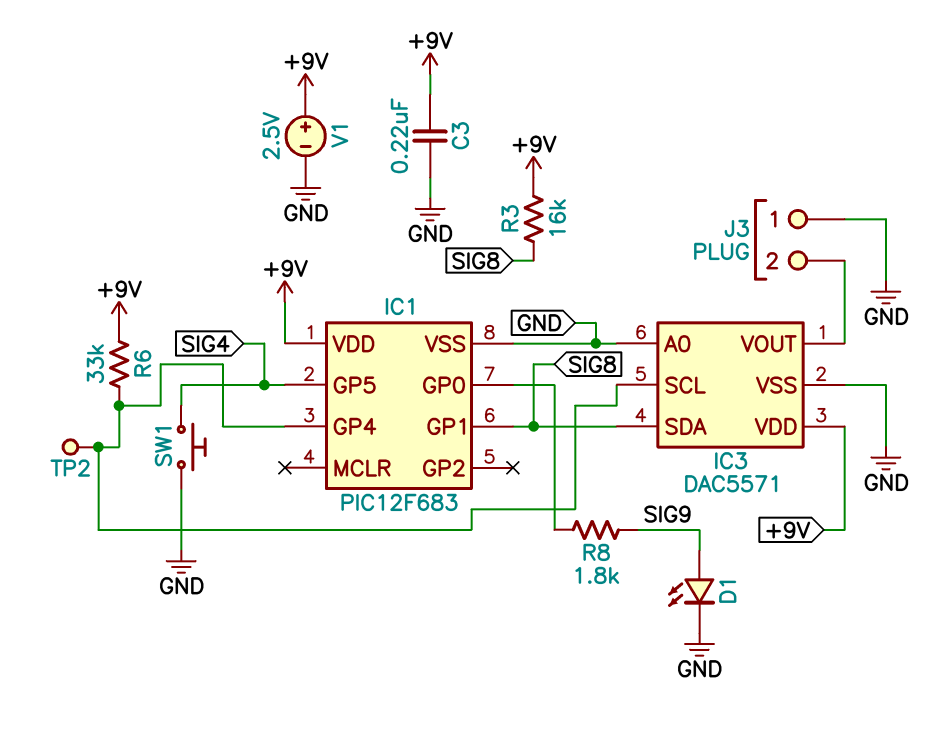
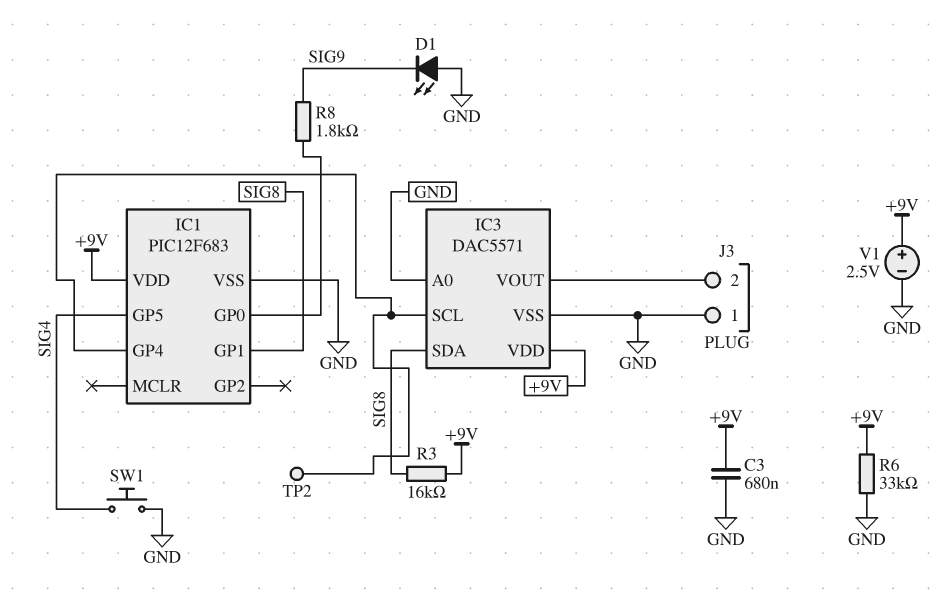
C3: 220nF (+9V, GND) -> 680nF (+9V, GND)
D1: LED (A SIG9, K GND) -> LED (A GND, K SIG9)
R6: 33k (+9V, IC1/GP4) -> 33k (+9V, GND)

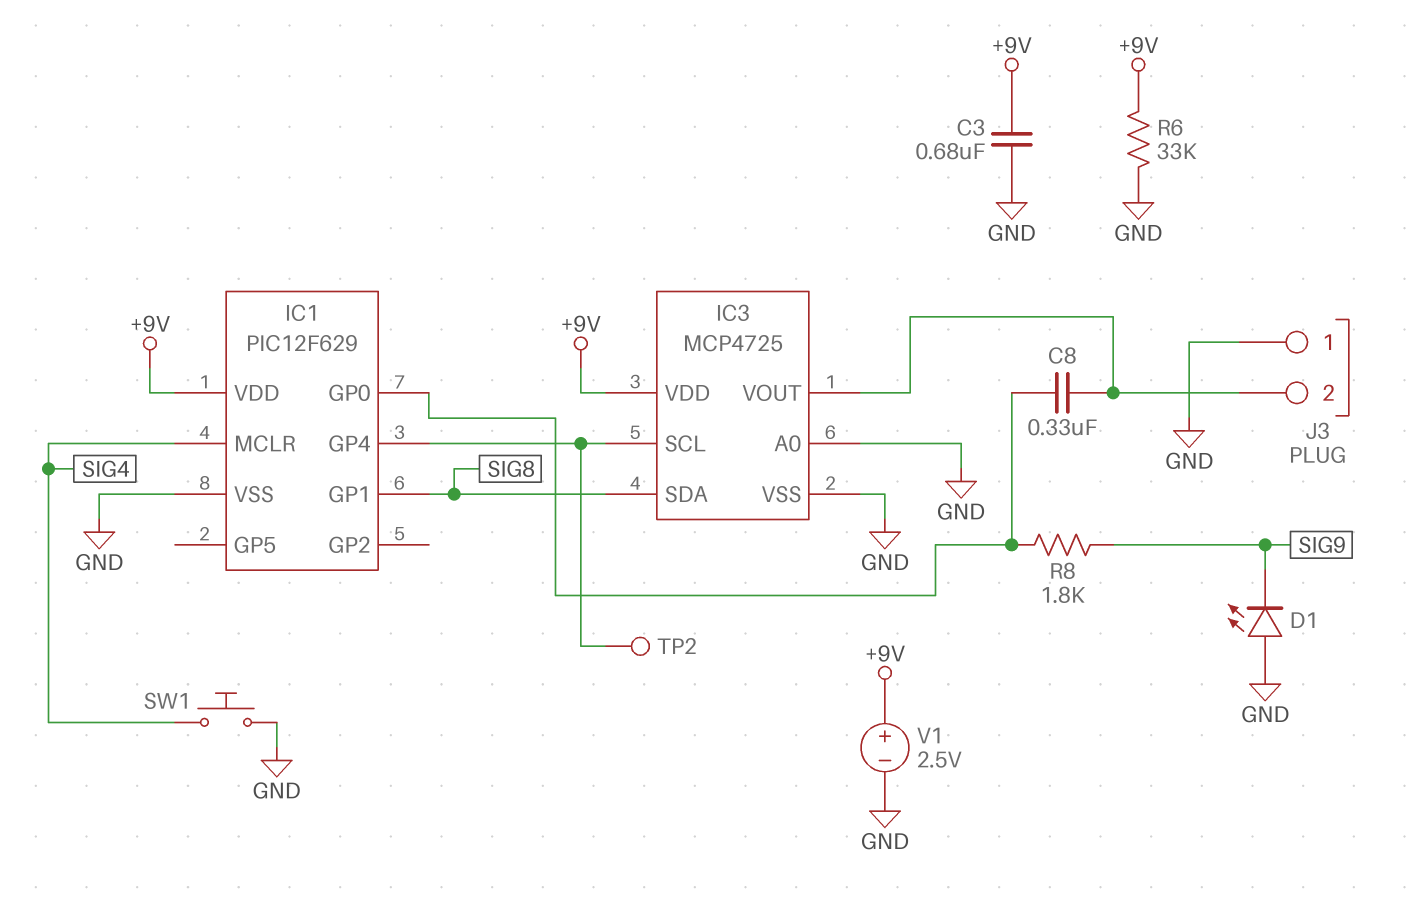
C8: none -> 330nF (IC1/GP0, IC3/VOUT)
IC1: PIC12F683 -> PIC12F629
IC1 pin GP5: SIG4 -> none
IC1 pin MCLR: none -> SIG4
IC3: DAC5571 -> MCP4725
R3: 16k (+9V, SIG8) -> none

